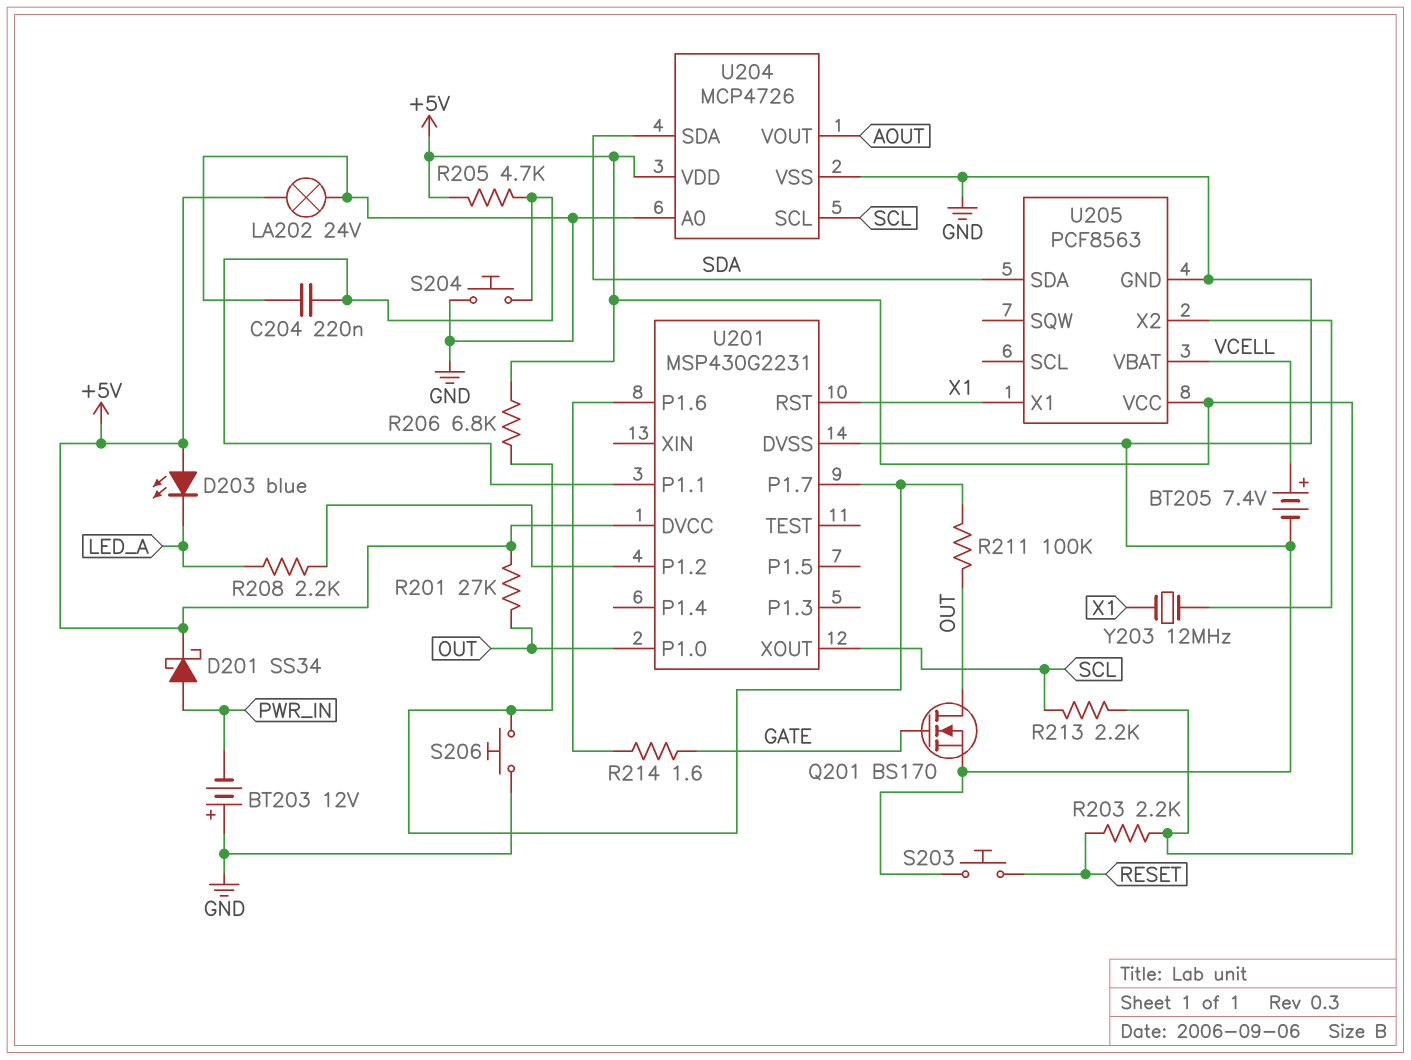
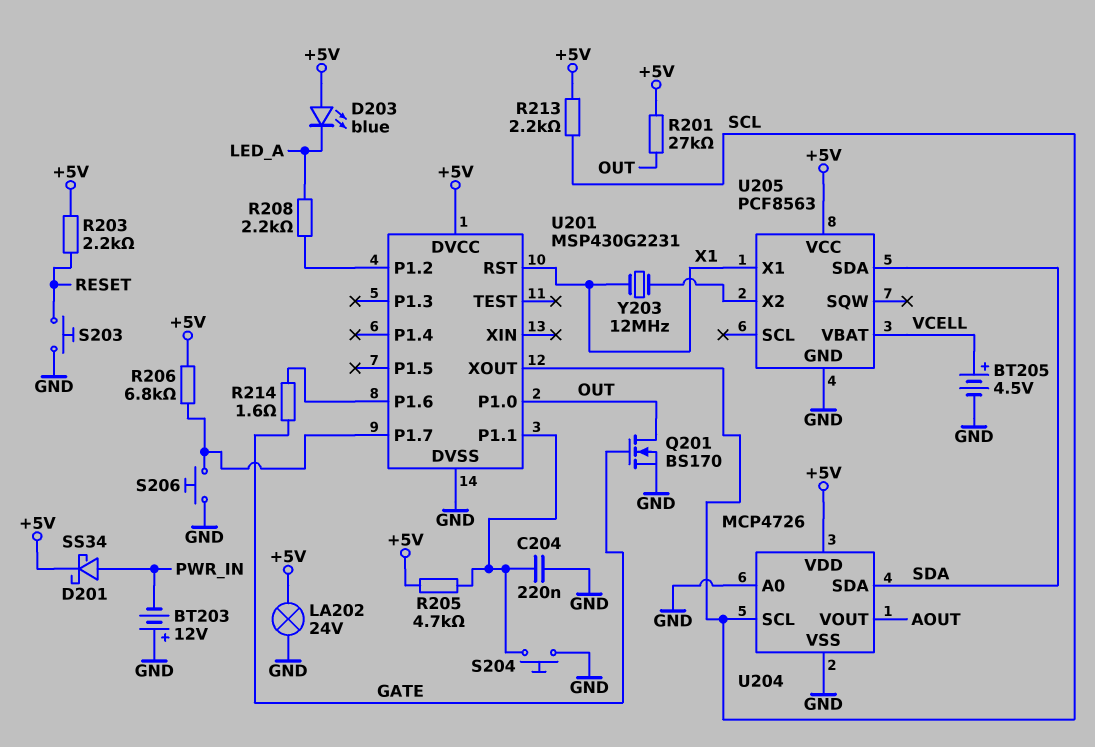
BT205: 7.4V (plus VCELL, minus GND) -> 4.5V (plus VCELL, minus GND)
R211: 100k (OUT, U201/P1.7) -> none

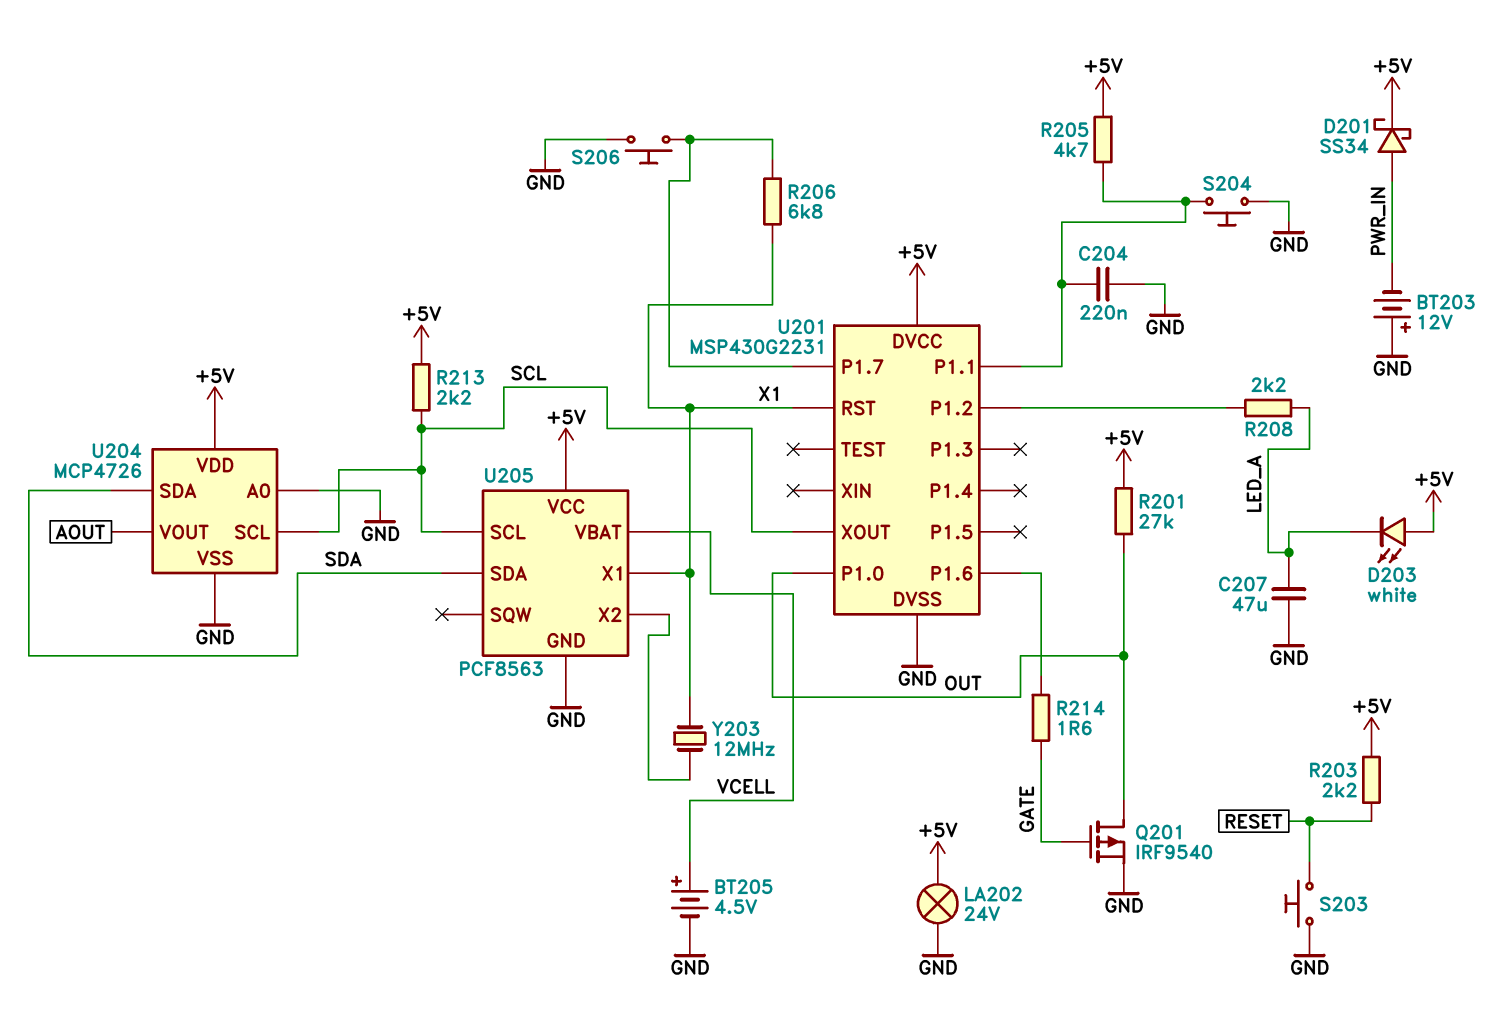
C207: none -> 47uF (GND, LED_A)
D203: LED blue (A +5V, K LED_A) -> LED white (A +5V, K LED_A)
Q201: NMOS BS170 (G GATE, D OUT, S GND) -> PMOS IRF9540 (G GATE, D OUT, S GND)
R206: 6.8k (+5V, U201/P1.7) -> 6.8k (U201/P1.7, X1)
U205 pin SCL: none -> SCL

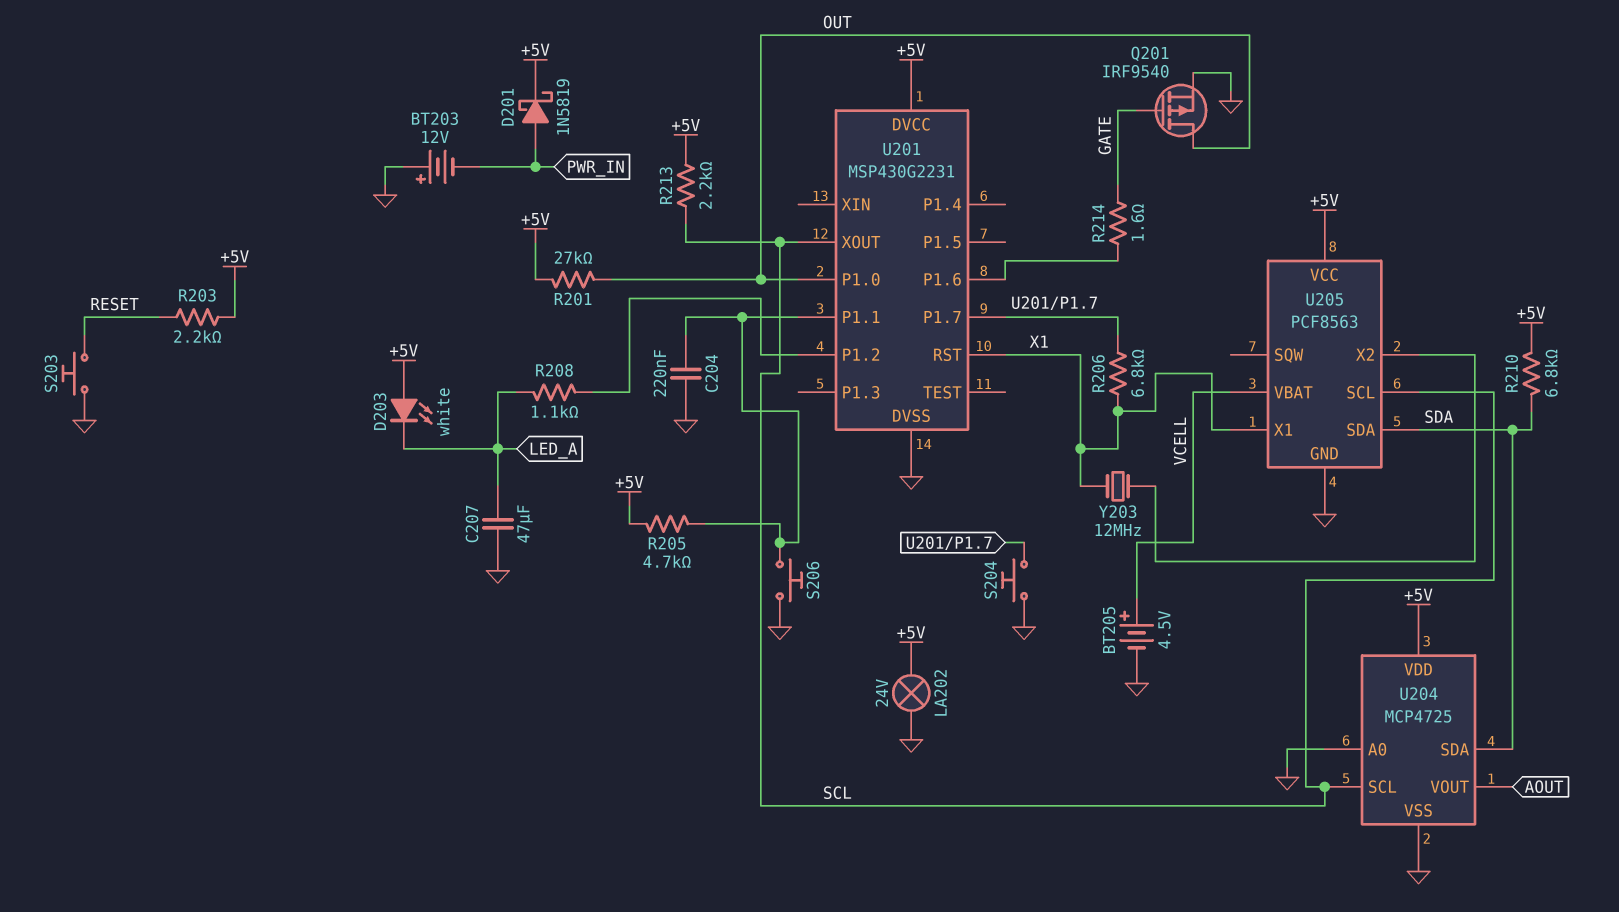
D201: schottky SS34 (A PWR_IN, K +5V) -> schottky 1N5819 (A PWR_IN, K +5V)
R208: 2.2k (LED_A, U201/P1.2) -> 1.1k (LED_A, U201/P1.2)
R210: none -> 6.8k (+5V, SDA)
S204: button (GND, U201/P1.1) -> button (GND, U201/P1.7)
S206: button (GND, U201/P1.7) -> button (GND, U201/P1.1)
U204: MCP4726 -> MCP4725

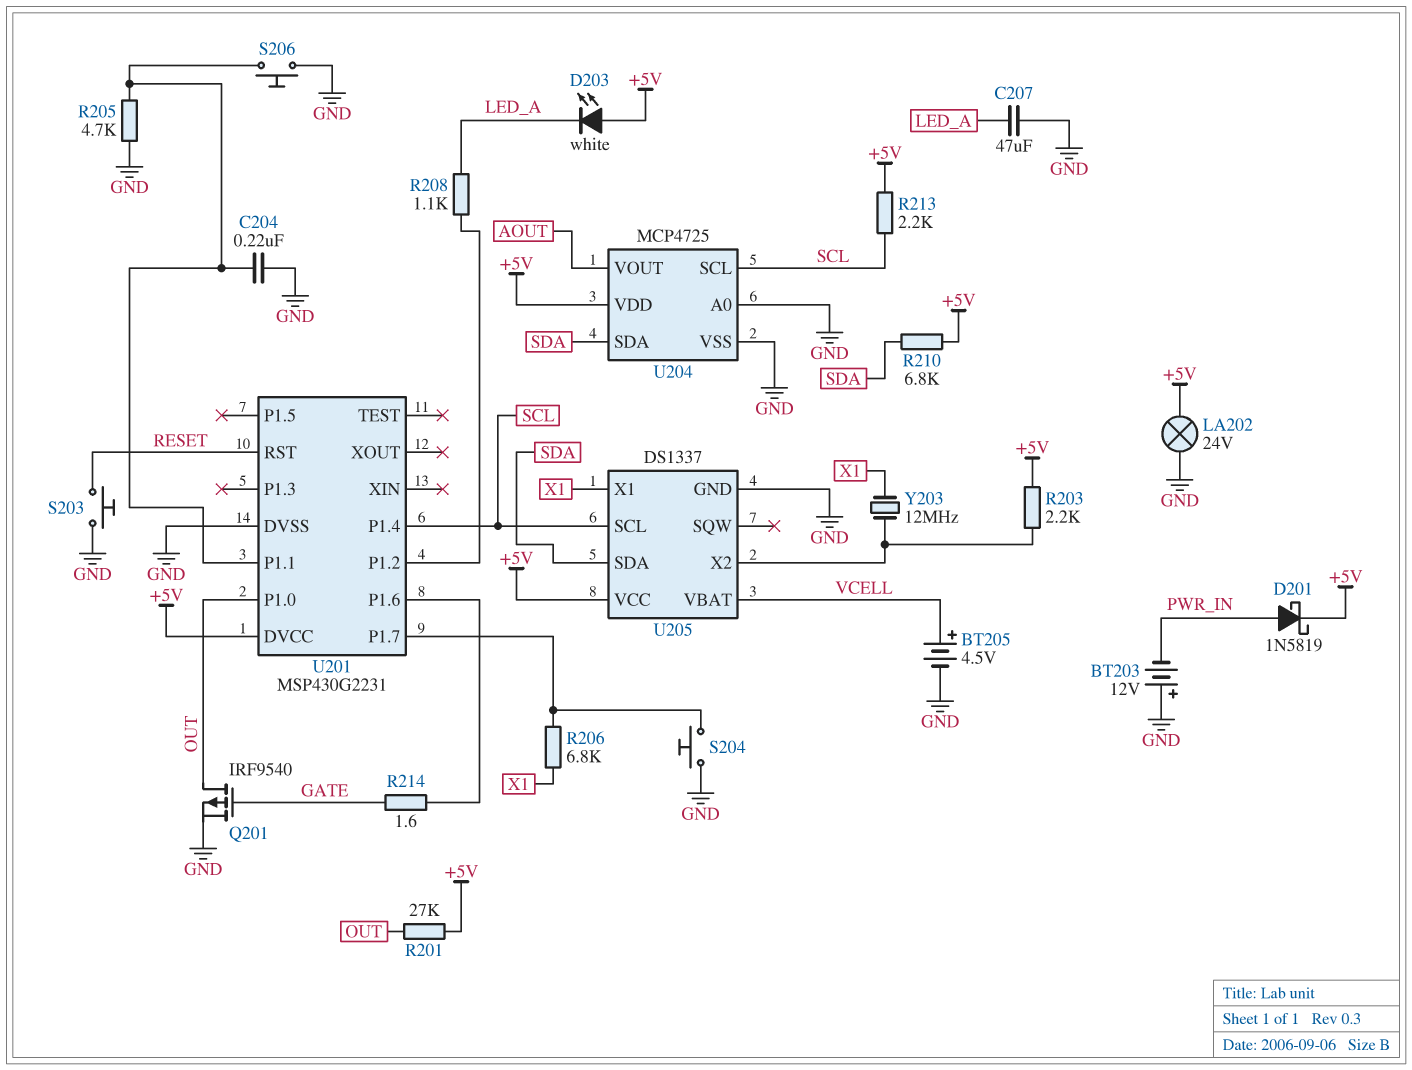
R203: 2.2k (+5V, RESET) -> 2.2k (+5V, U205/X2)
R205: 4.7k (+5V, U201/P1.1) -> 4.7k (GND, U201/P1.1)
U201 pin P1.4: none -> SCL
U201 pin RST: X1 -> RESET
U201 pin XOUT: SCL -> none
U205: PCF8563 -> DS1337

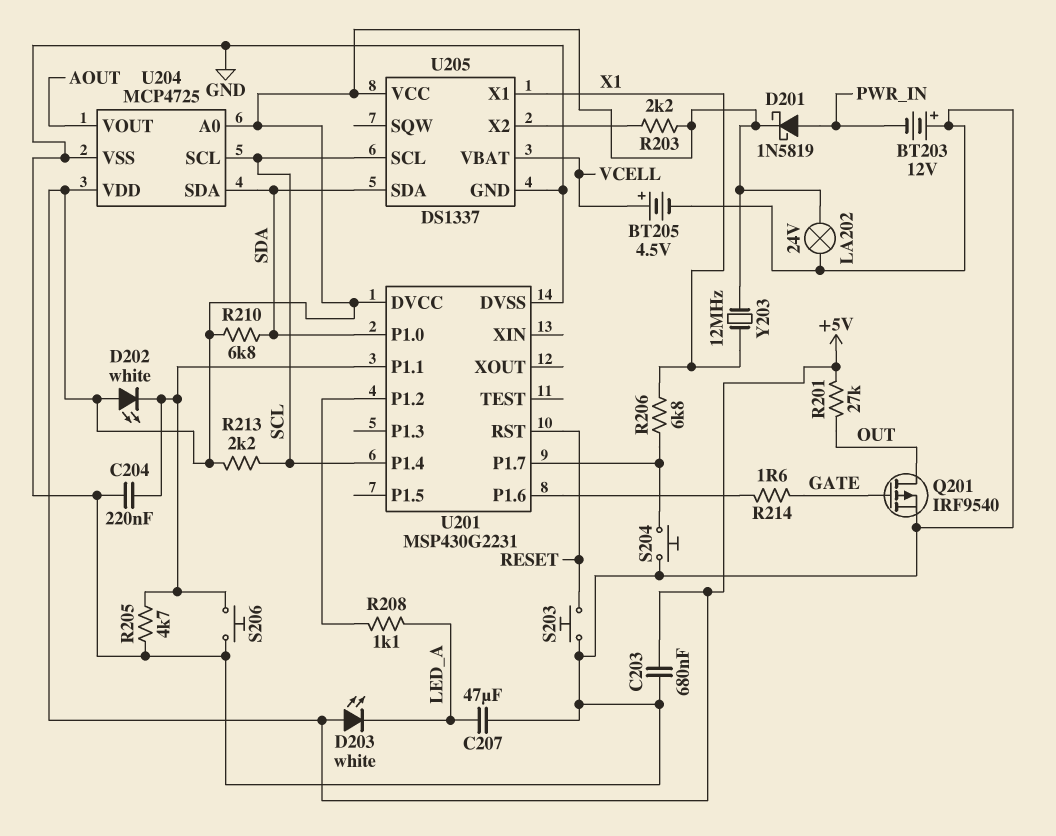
C203: none -> 680nF (+5V, GND)
D202: none -> LED white (A +5V, K U201/P1.1)
U201 pin P1.0: OUT -> SDA
U204 pin A0: GND -> +5V
Y203: 12MHz (U205/X2, X1) -> 12MHz (+5V, X1)

